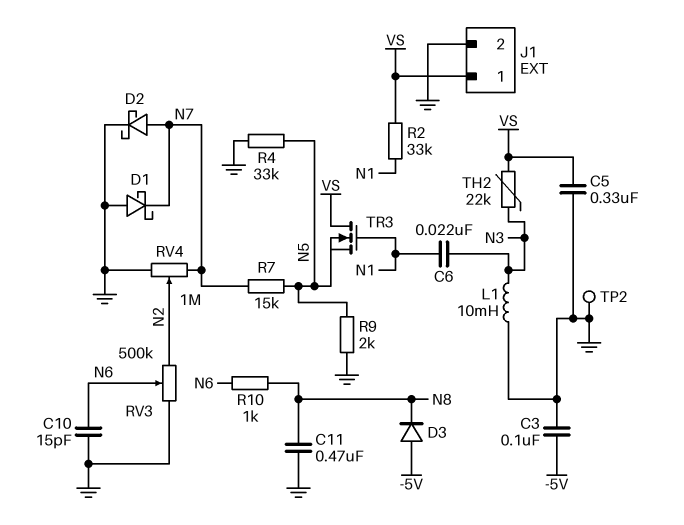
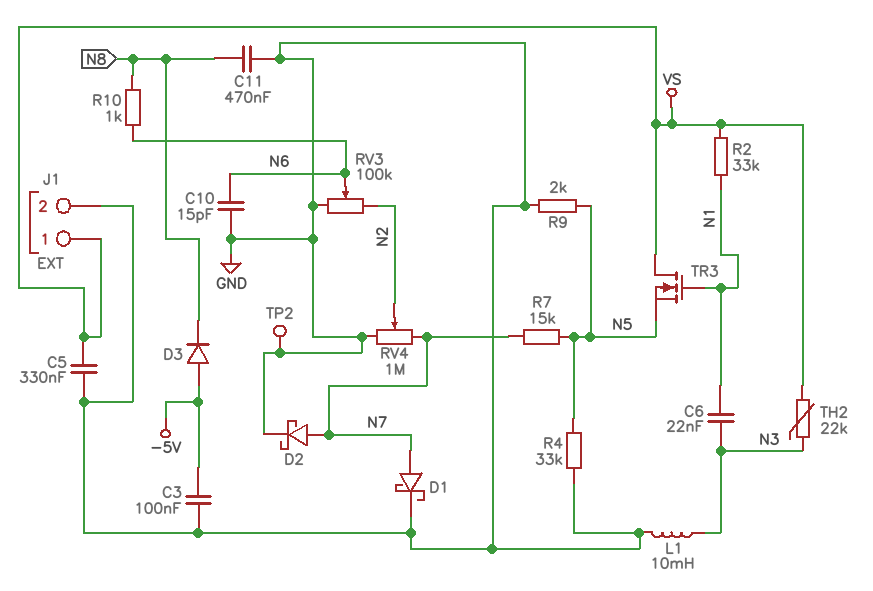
D1: schottky (A GND, K N7) -> schottky (A N7, K GND)
RV3: 500k (GND, N2, wiper N6) -> 100k (GND, N2, wiper N6)

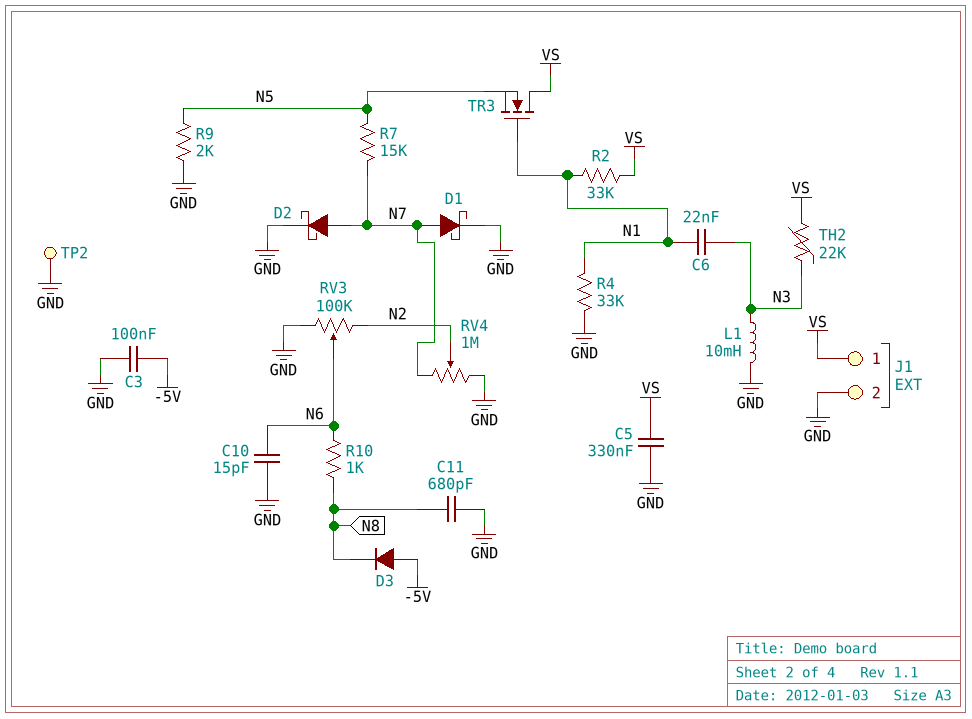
C11: 470nF (GND, N8) -> 680pF (GND, N8)
R4: 33k (GND, N5) -> 33k (GND, N1)

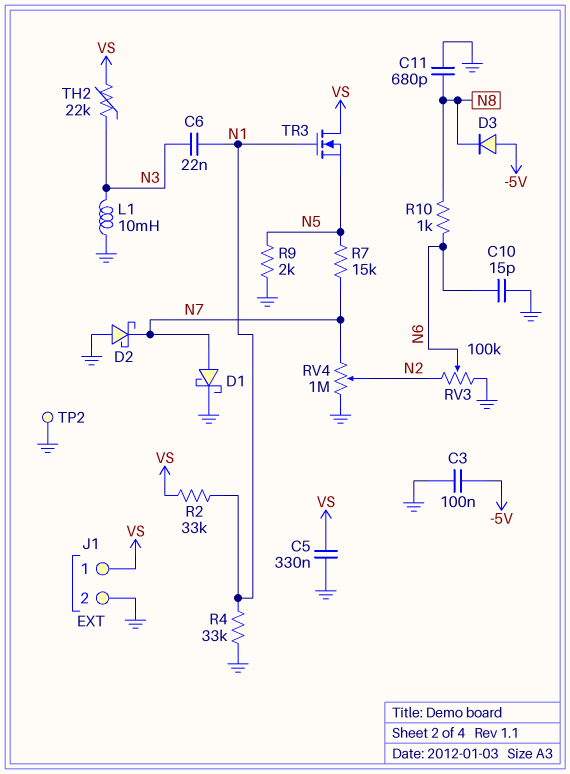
D2: schottky (A N7, K GND) -> schottky (A GND, K N7)

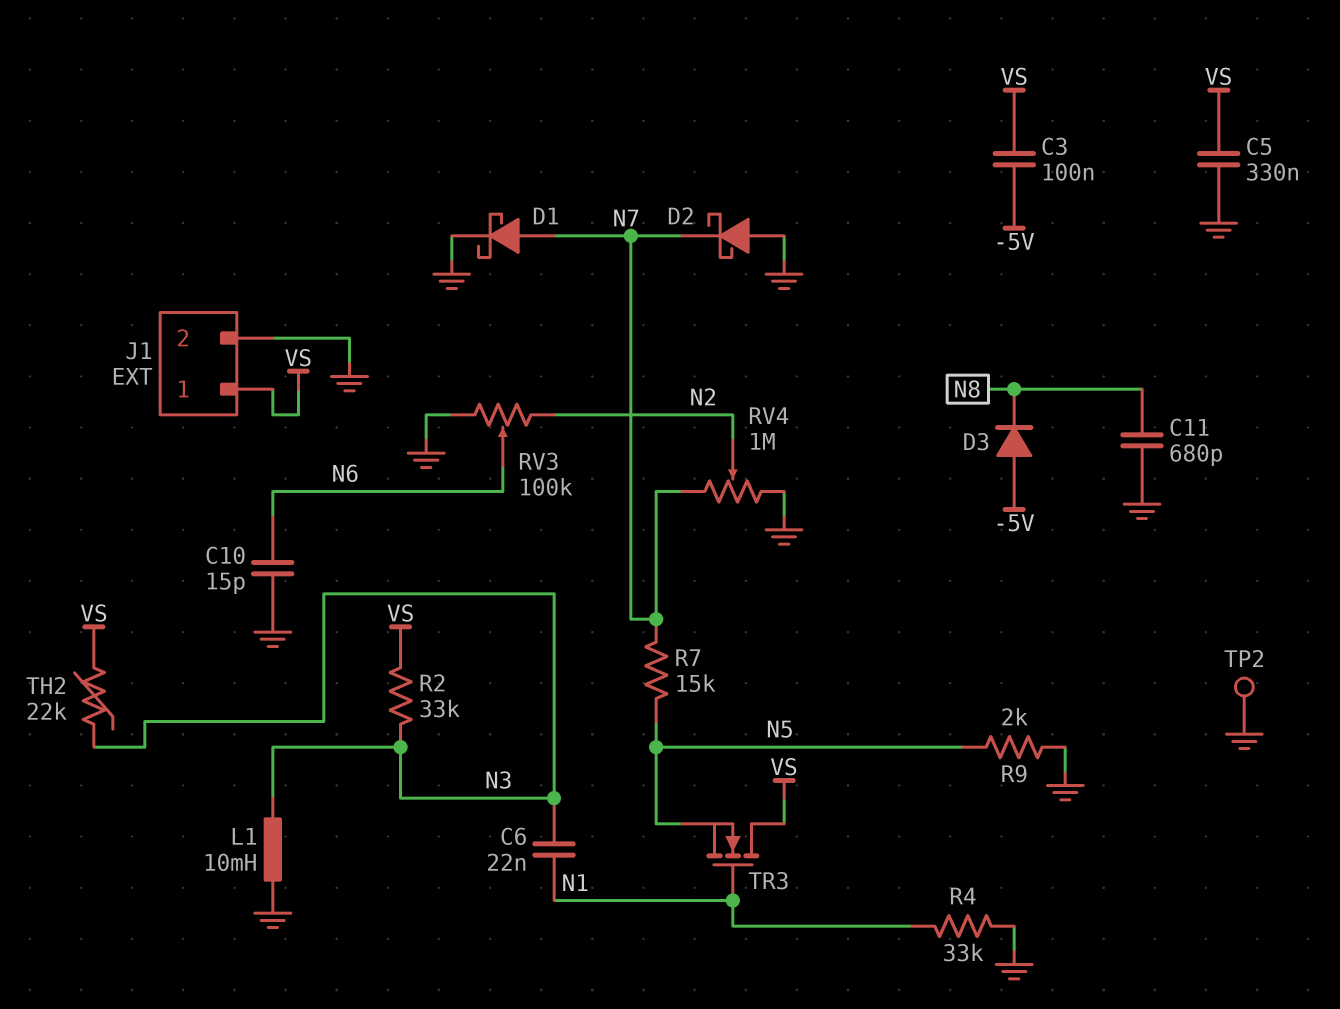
C3: 100nF (-5V, GND) -> 100nF (-5V, VS)
R2: 33k (N1, VS) -> 33k (N3, VS)
R10: 1k (N6, N8) -> none

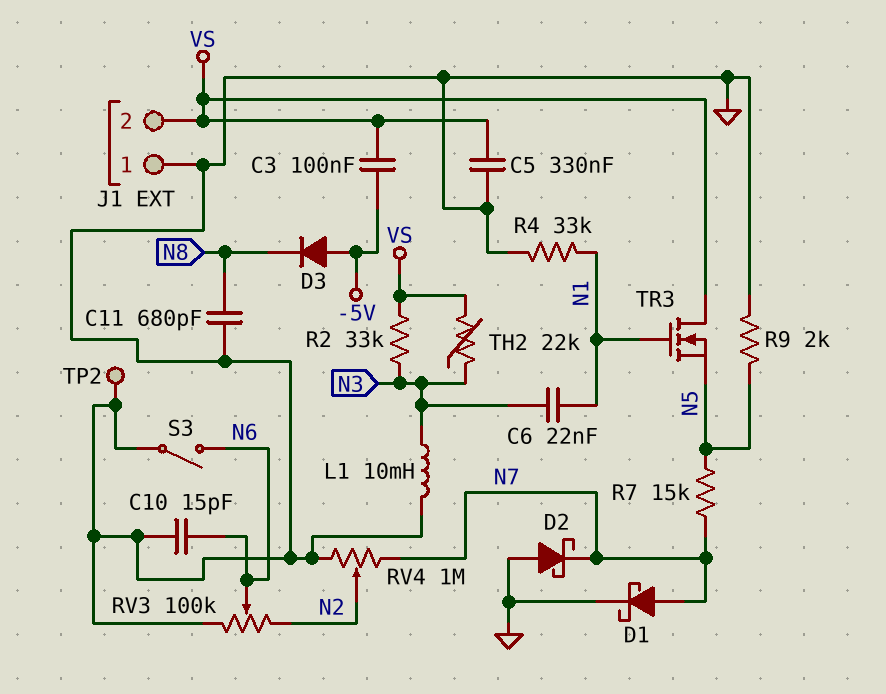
J1 pin 1: VS -> GND
J1 pin 2: GND -> VS
S3: none -> switch (GND, N6)

